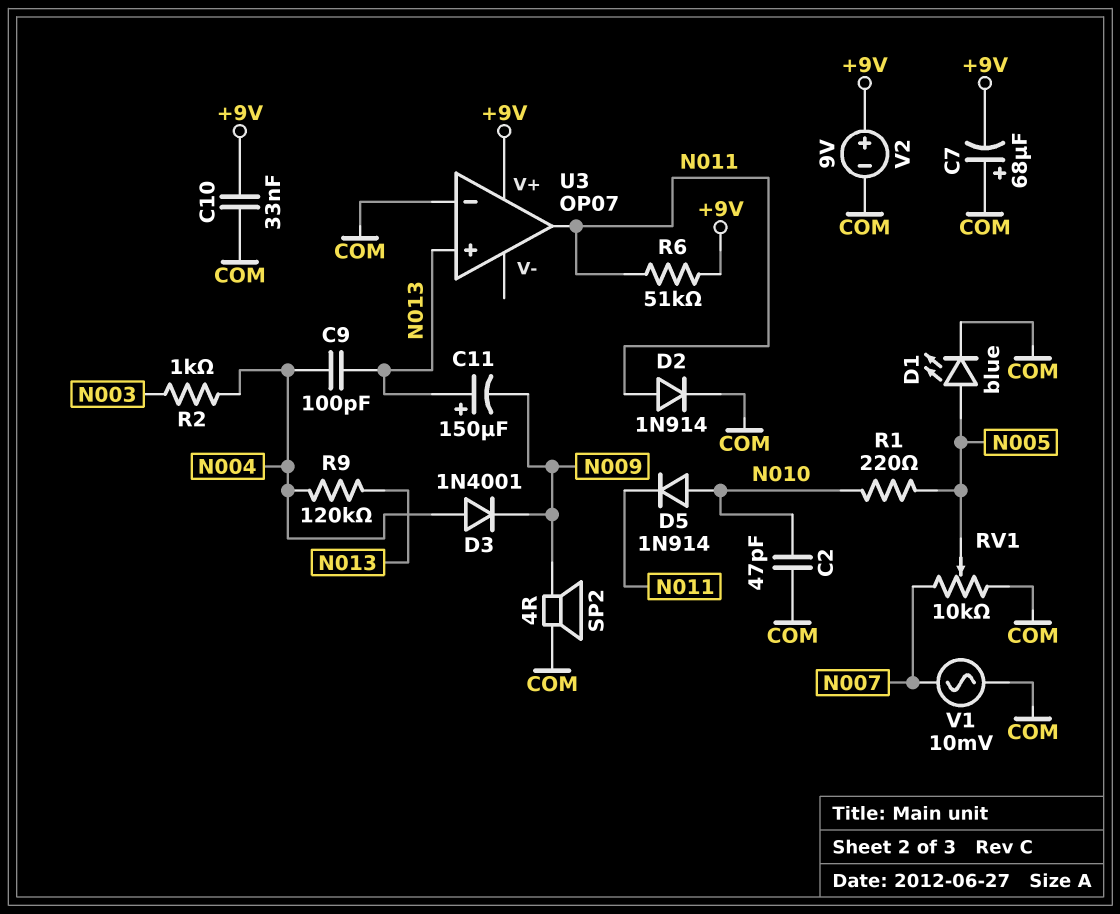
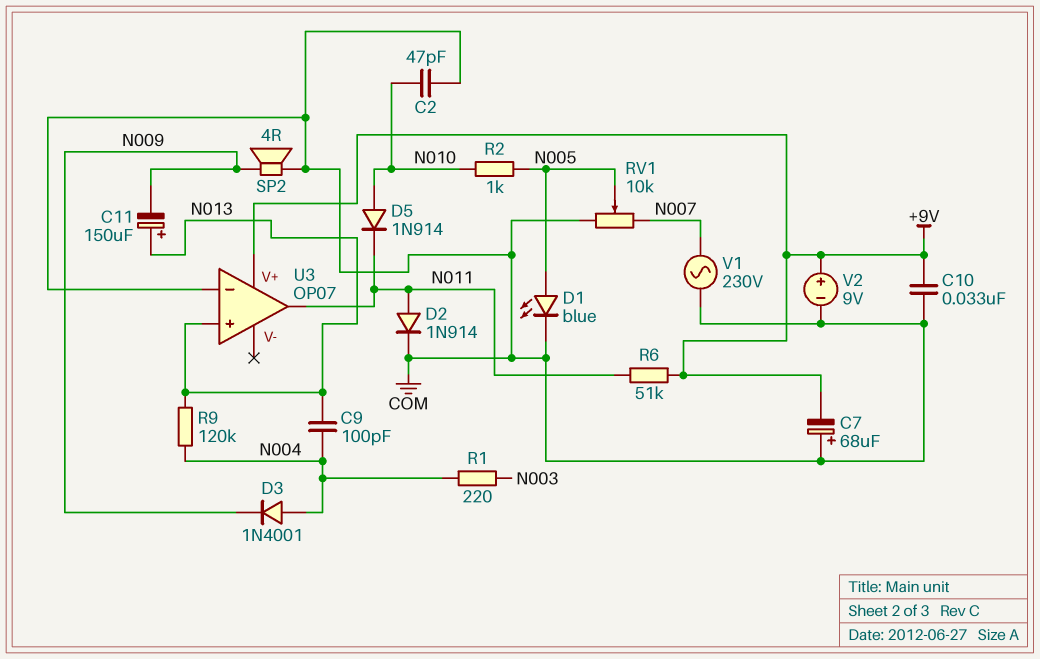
R1: 220 (N005, N010) -> 220 (N003, N004)
R2: 1k (N003, N004) -> 1k (N005, N010)
V1: AC 10mV (COM, N007) -> AC 230V (COM, N007)

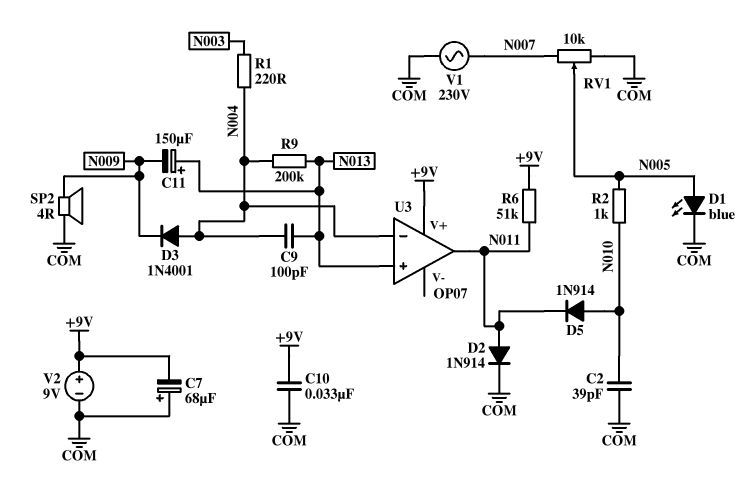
C2: 47pF (COM, N010) -> 39pF (COM, N010)
R9: 120k (N004, N013) -> 200k (N004, N013)
U3 pin in-: COM -> N004

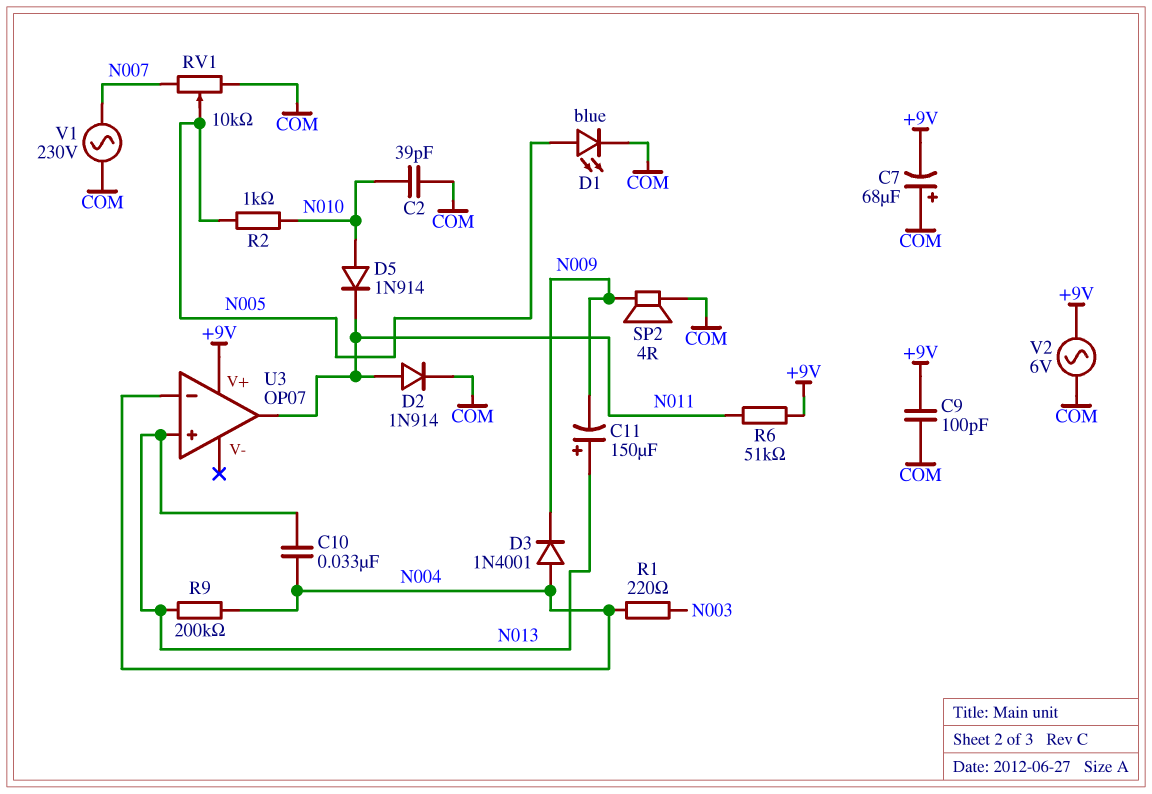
C9: 100pF (N004, N013) -> 100pF (+9V, COM)
C10: 33nF (+9V, COM) -> 33nF (N004, N013)
V2: 9V (plus +9V, minus COM) -> AC 6V (+9V, COM)

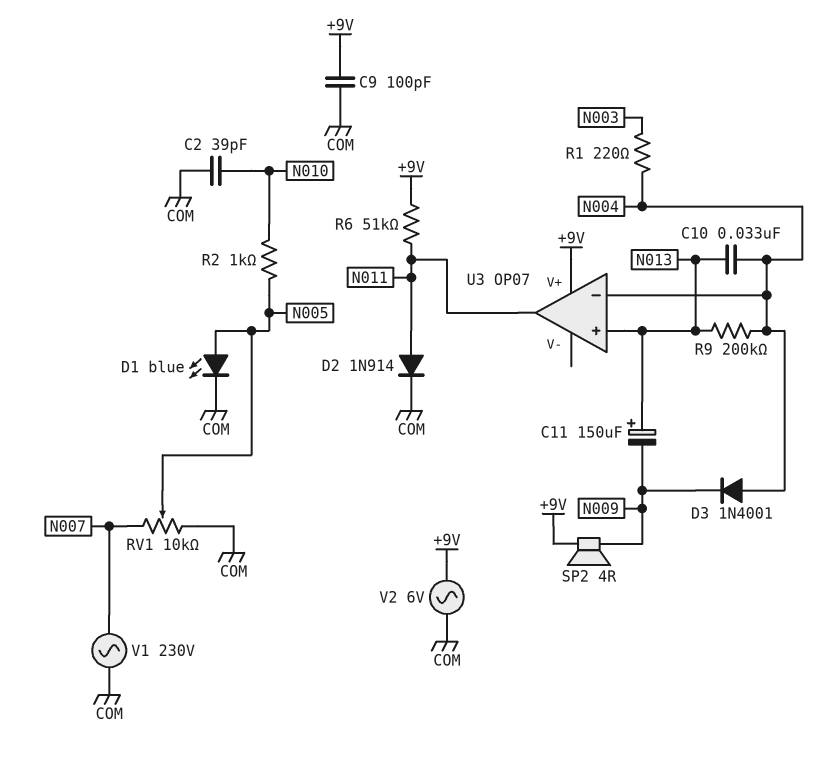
C7: 68uF (plus COM, minus +9V) -> none
D5: diode 1N914 (A N010, K N011) -> none
SP2: speaker 4R (COM, N009) -> speaker 4R (+9V, N009)

